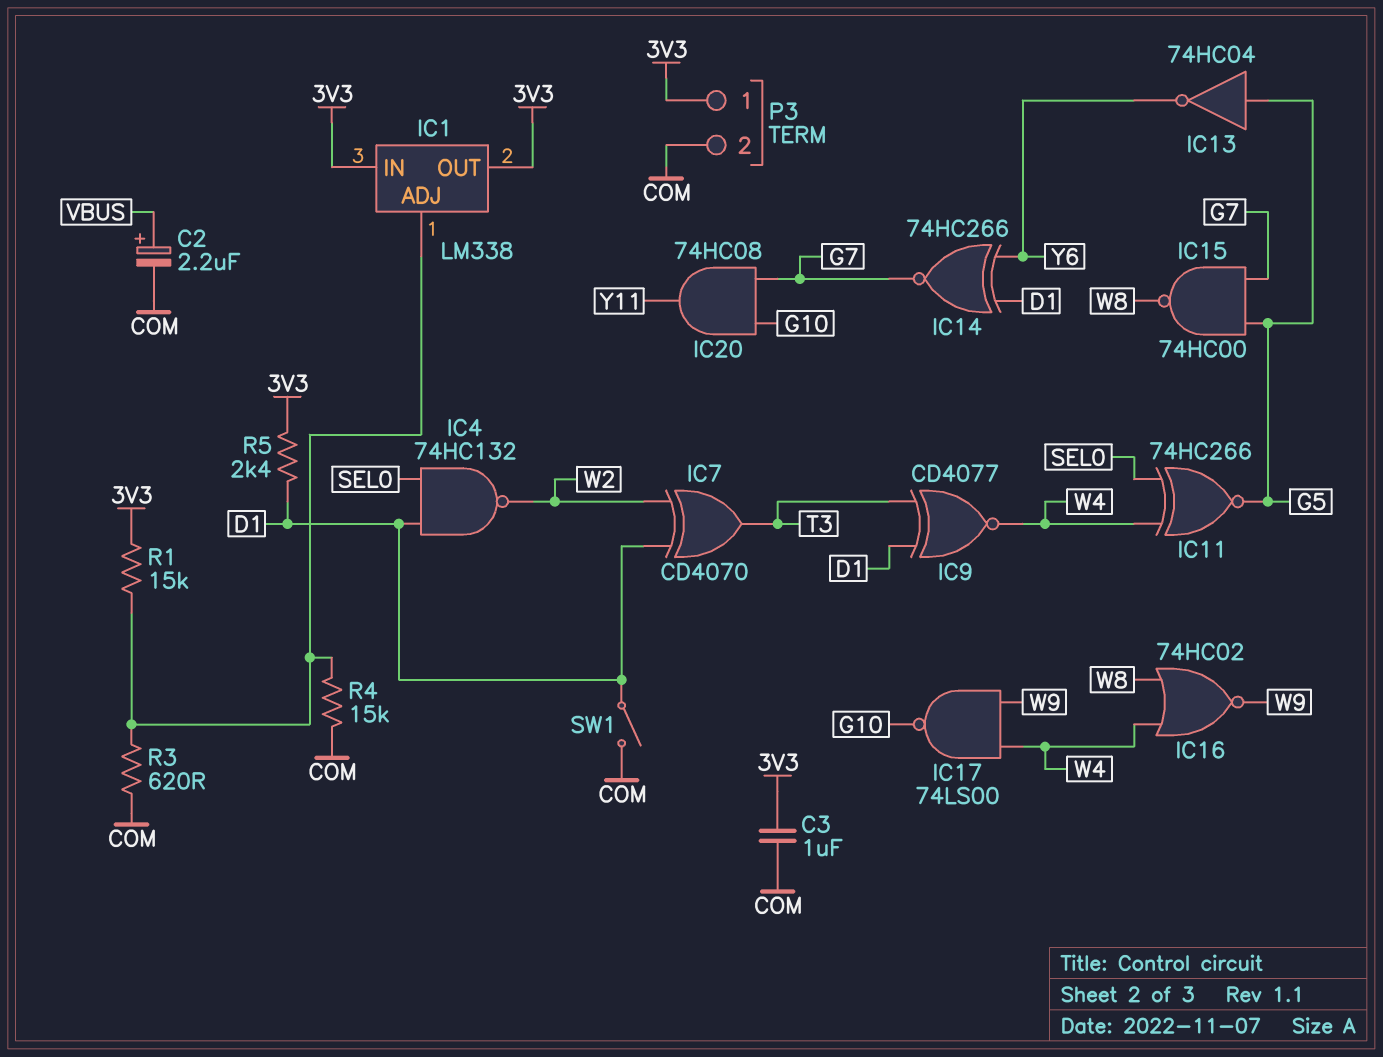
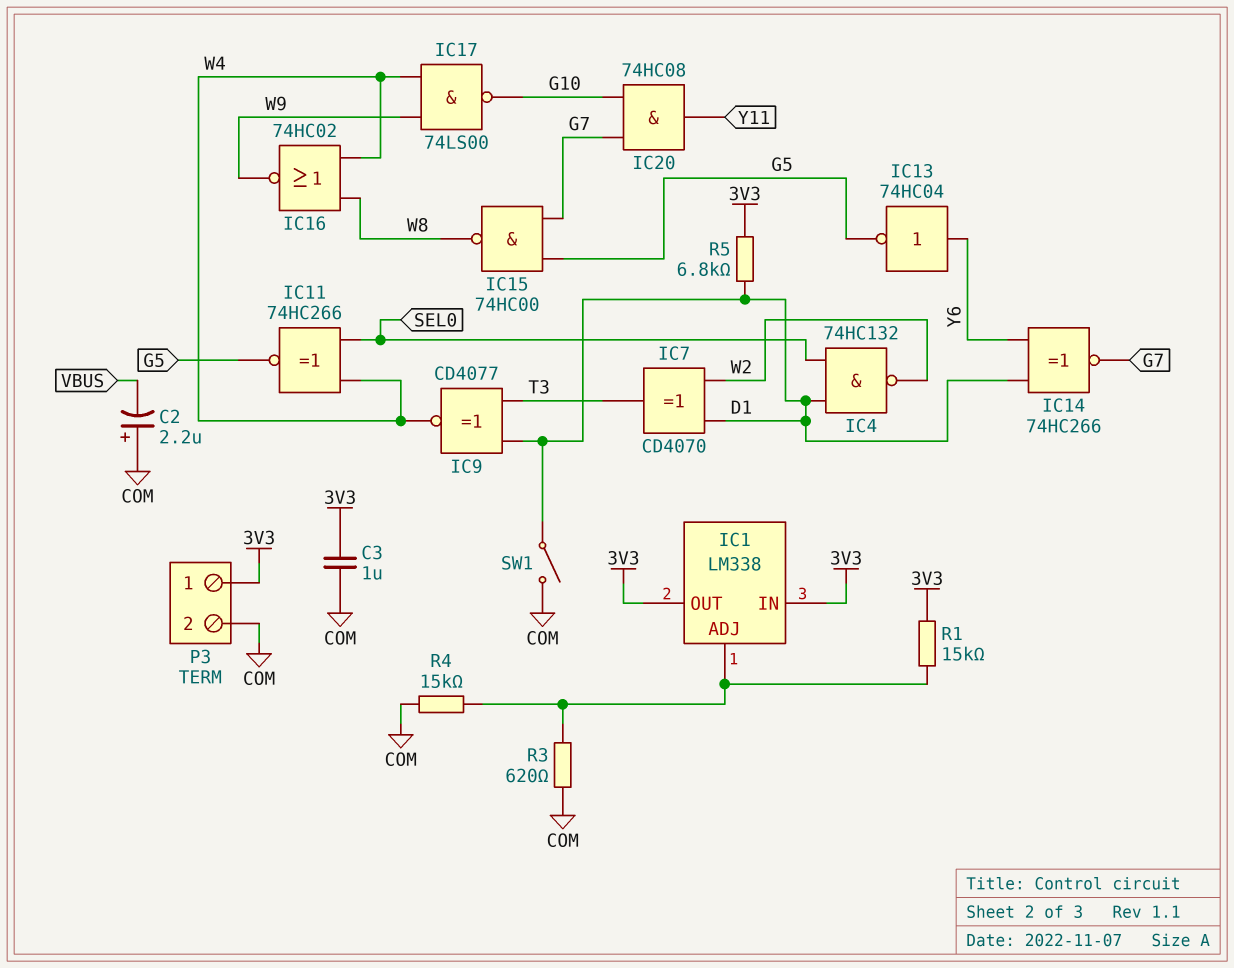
C2: 2.2uF (plus VBUS, minus COM) -> 2.2uF (plus COM, minus VBUS)
IC13: NOT 74HC04 (in G5, out Y6) -> NOT 74HC04 (in Y6, out G5)
R5: 2.4k (3V3, D1) -> 6.8k (3V3, D1)

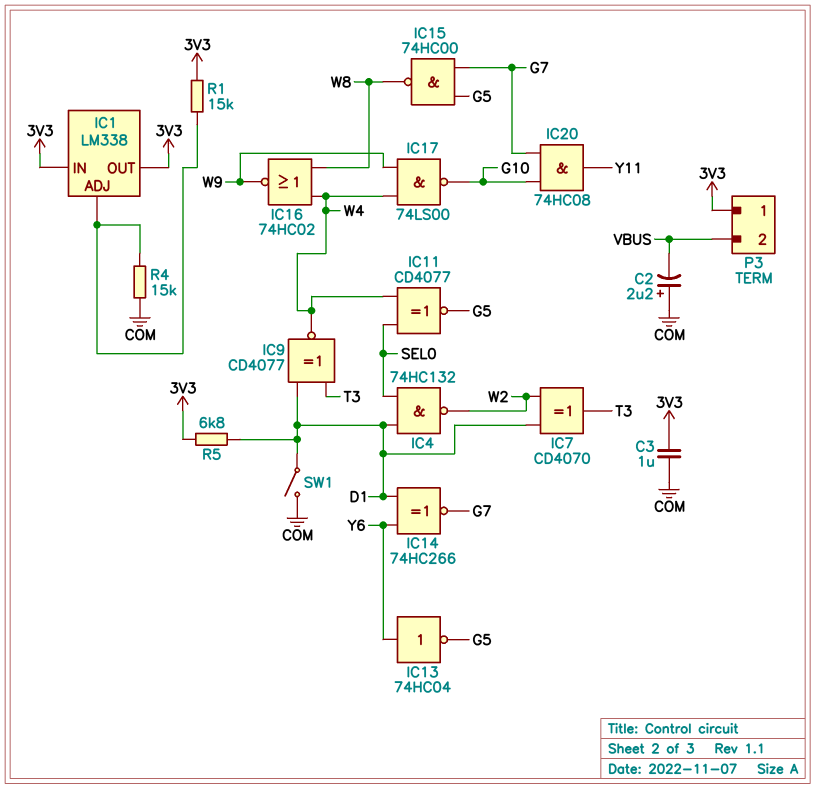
IC11: XNOR 74HC266 (in SEL0, in W4, out G5) -> XNOR CD4077 (in SEL0, in W4, out G5)
P3 pin 2: COM -> VBUS
R3: 620 (COM, IC1/ADJ) -> none

